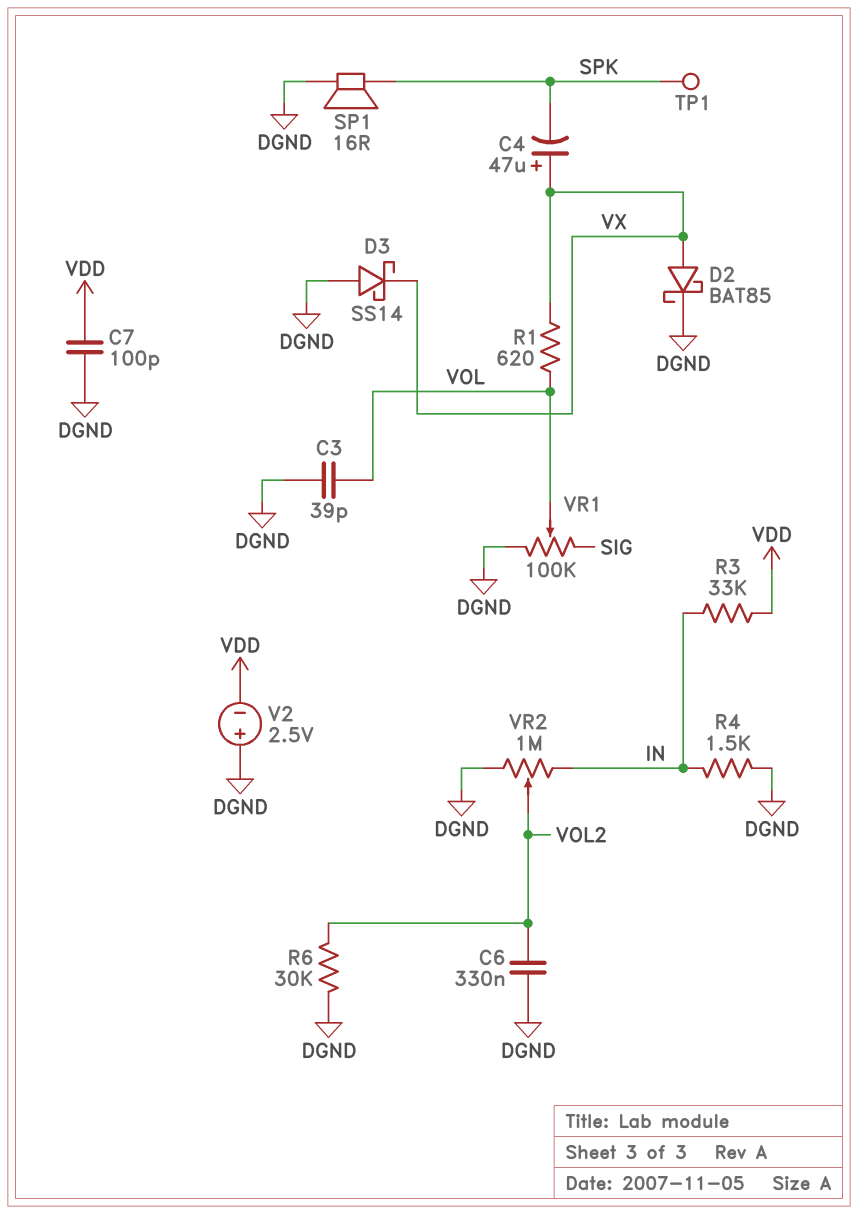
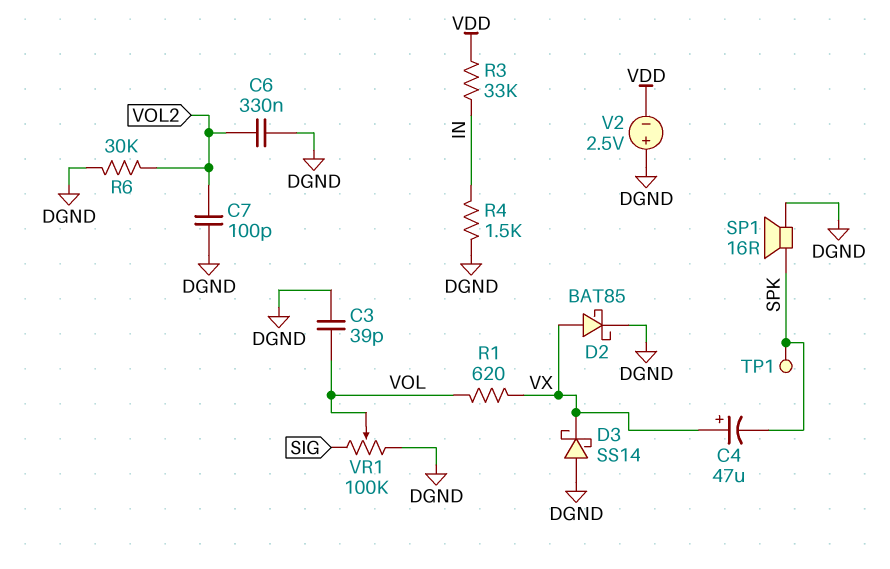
C7: 100pF (DGND, VDD) -> 100pF (DGND, VOL2)
VR2: 1M (DGND, IN, wiper VOL2) -> none

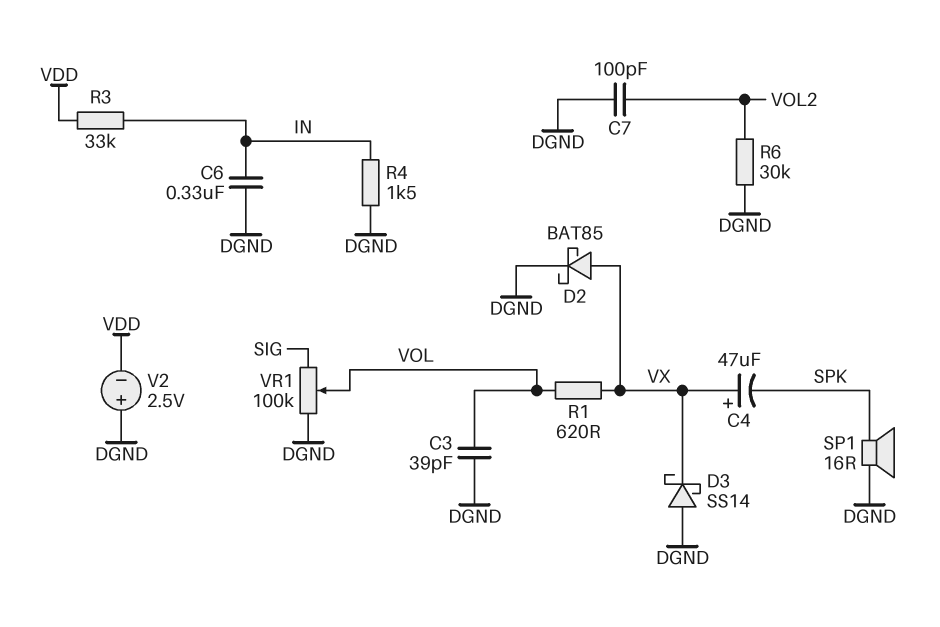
C6: 330nF (DGND, VOL2) -> 330nF (DGND, IN)
TP1: test point (SPK) -> none

